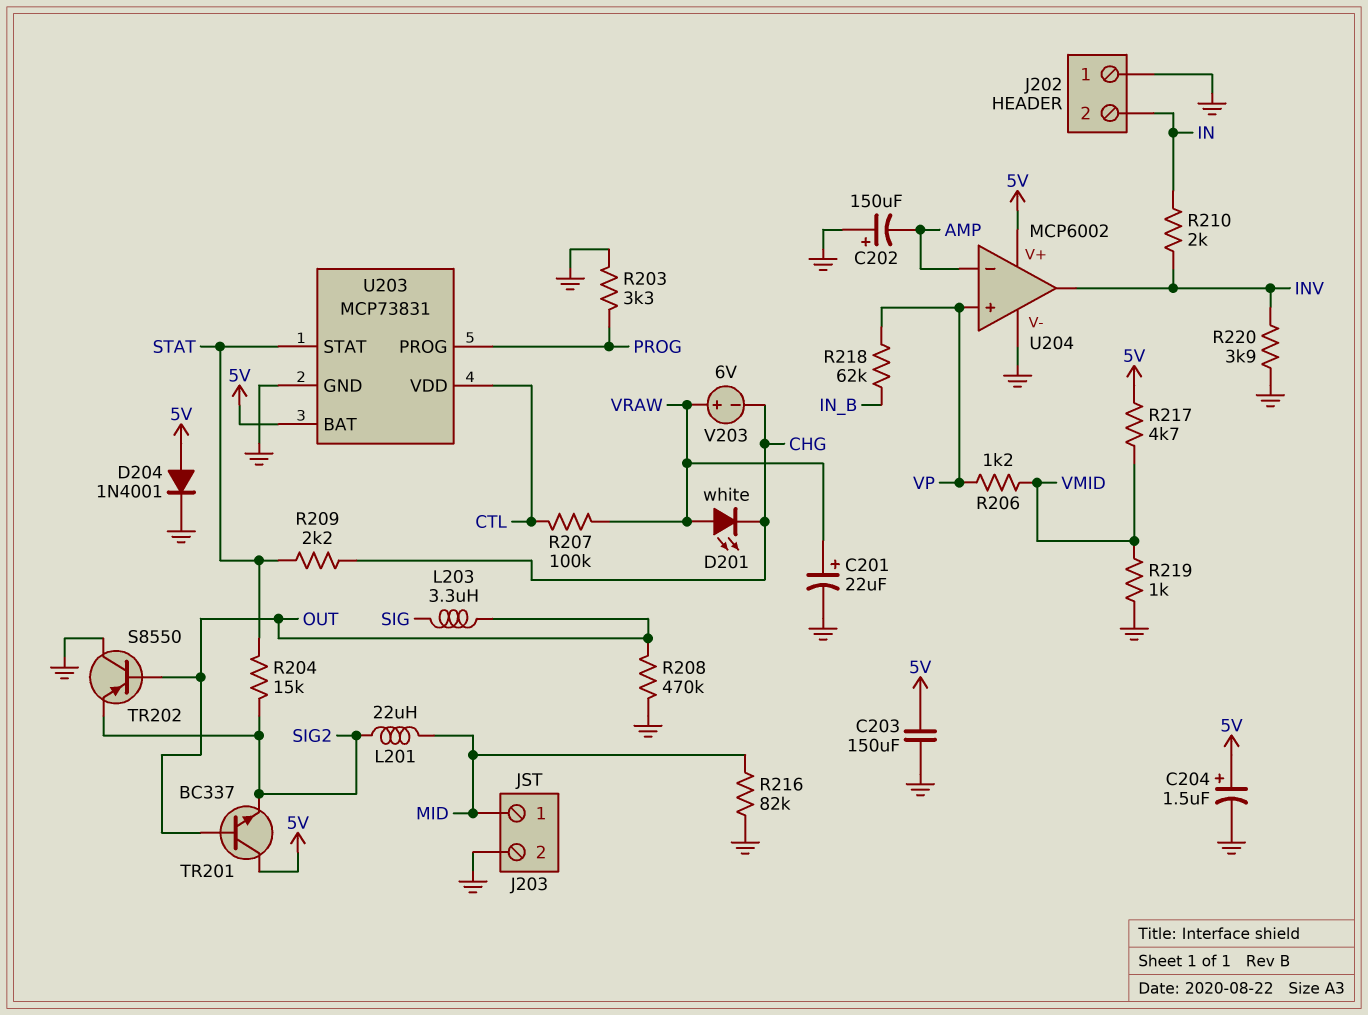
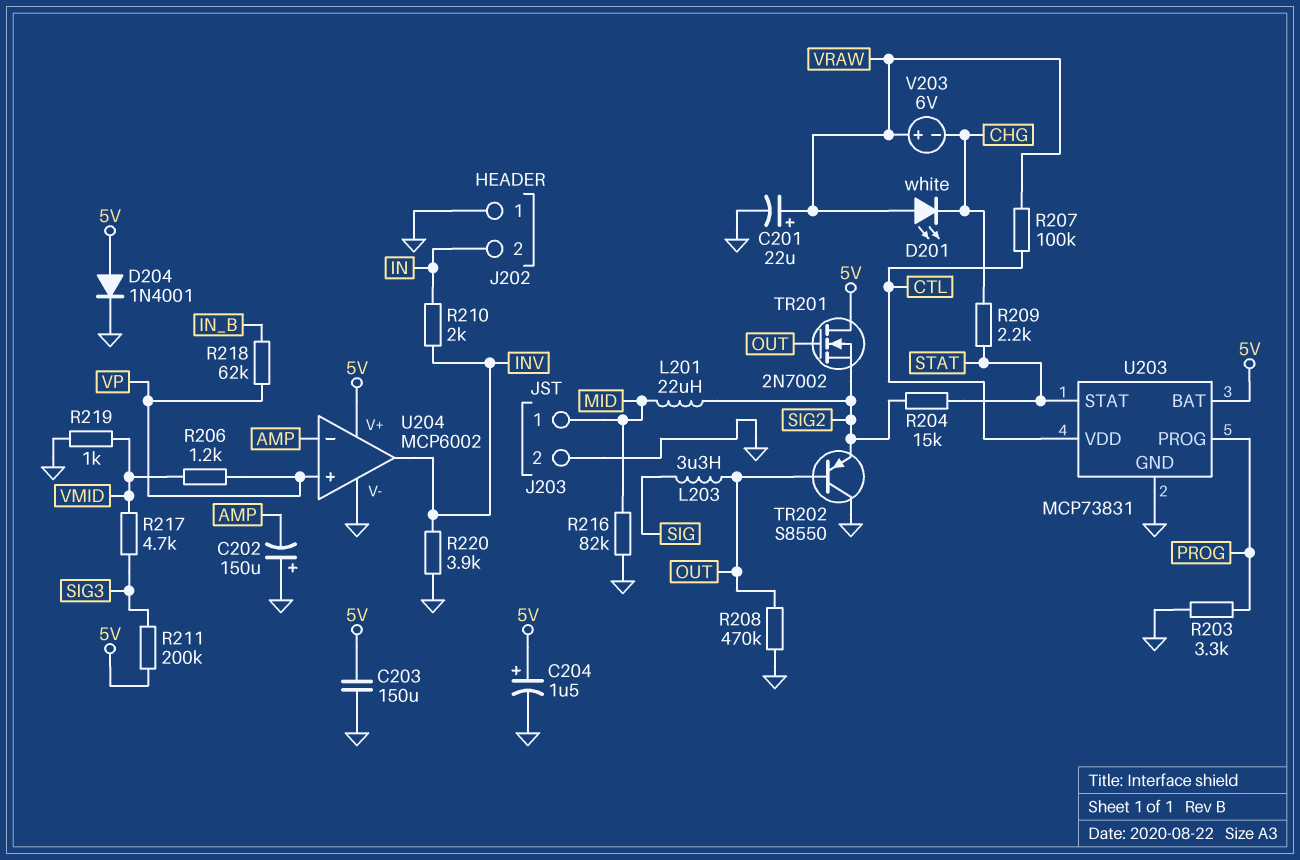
R211: none -> 200k (5V, SIG3)
R217: 4.7k (5V, VMID) -> 4.7k (SIG3, VMID)
TR201: NPN BC337 (B OUT, C 5V, E SIG2) -> NMOS 2N7002 (G OUT, D 5V, S SIG2)

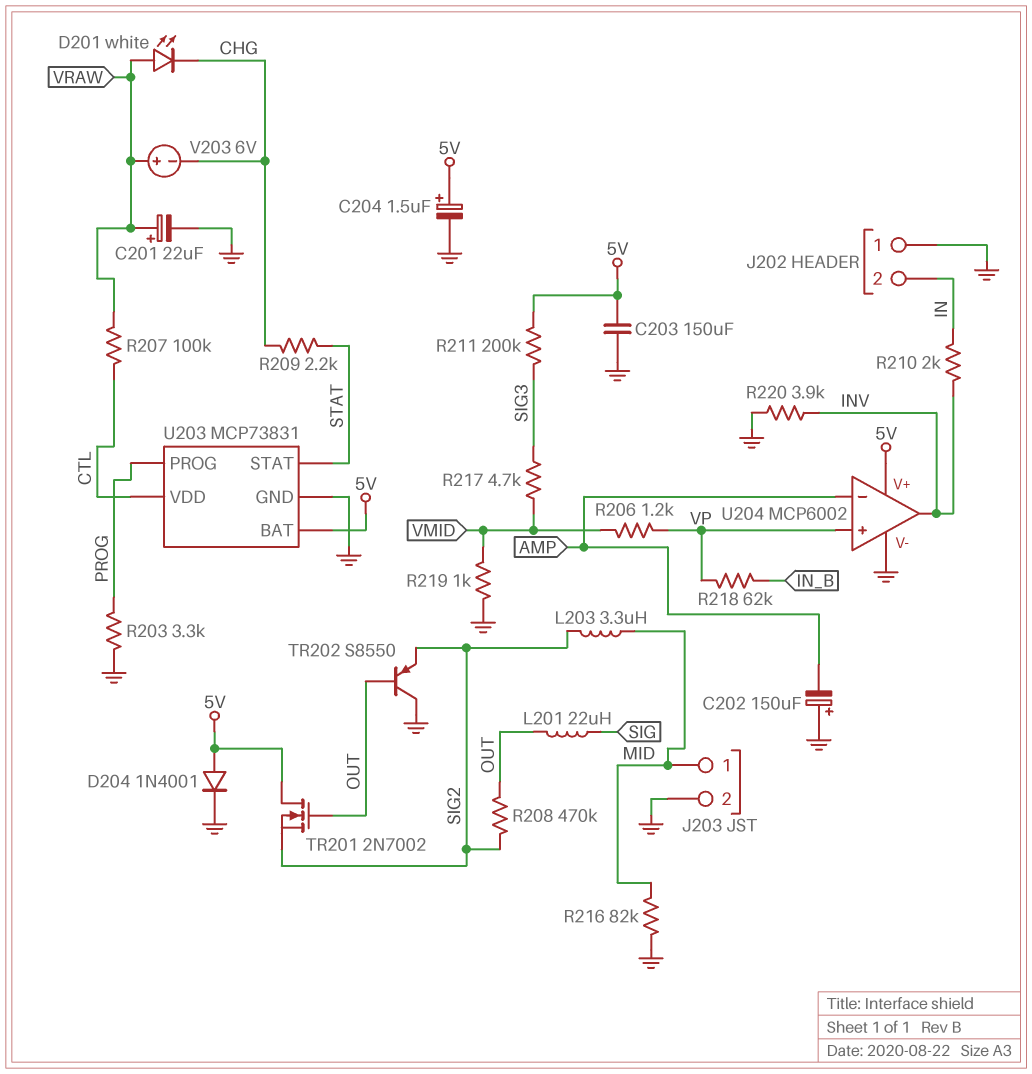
L201: 22uH (MID, SIG2) -> 22uH (OUT, SIG)
L203: 3.3uH (OUT, SIG) -> 3.3uH (MID, SIG2)
R204: 15k (SIG2, STAT) -> none
R208: 470k (GND, OUT) -> 470k (OUT, SIG2)

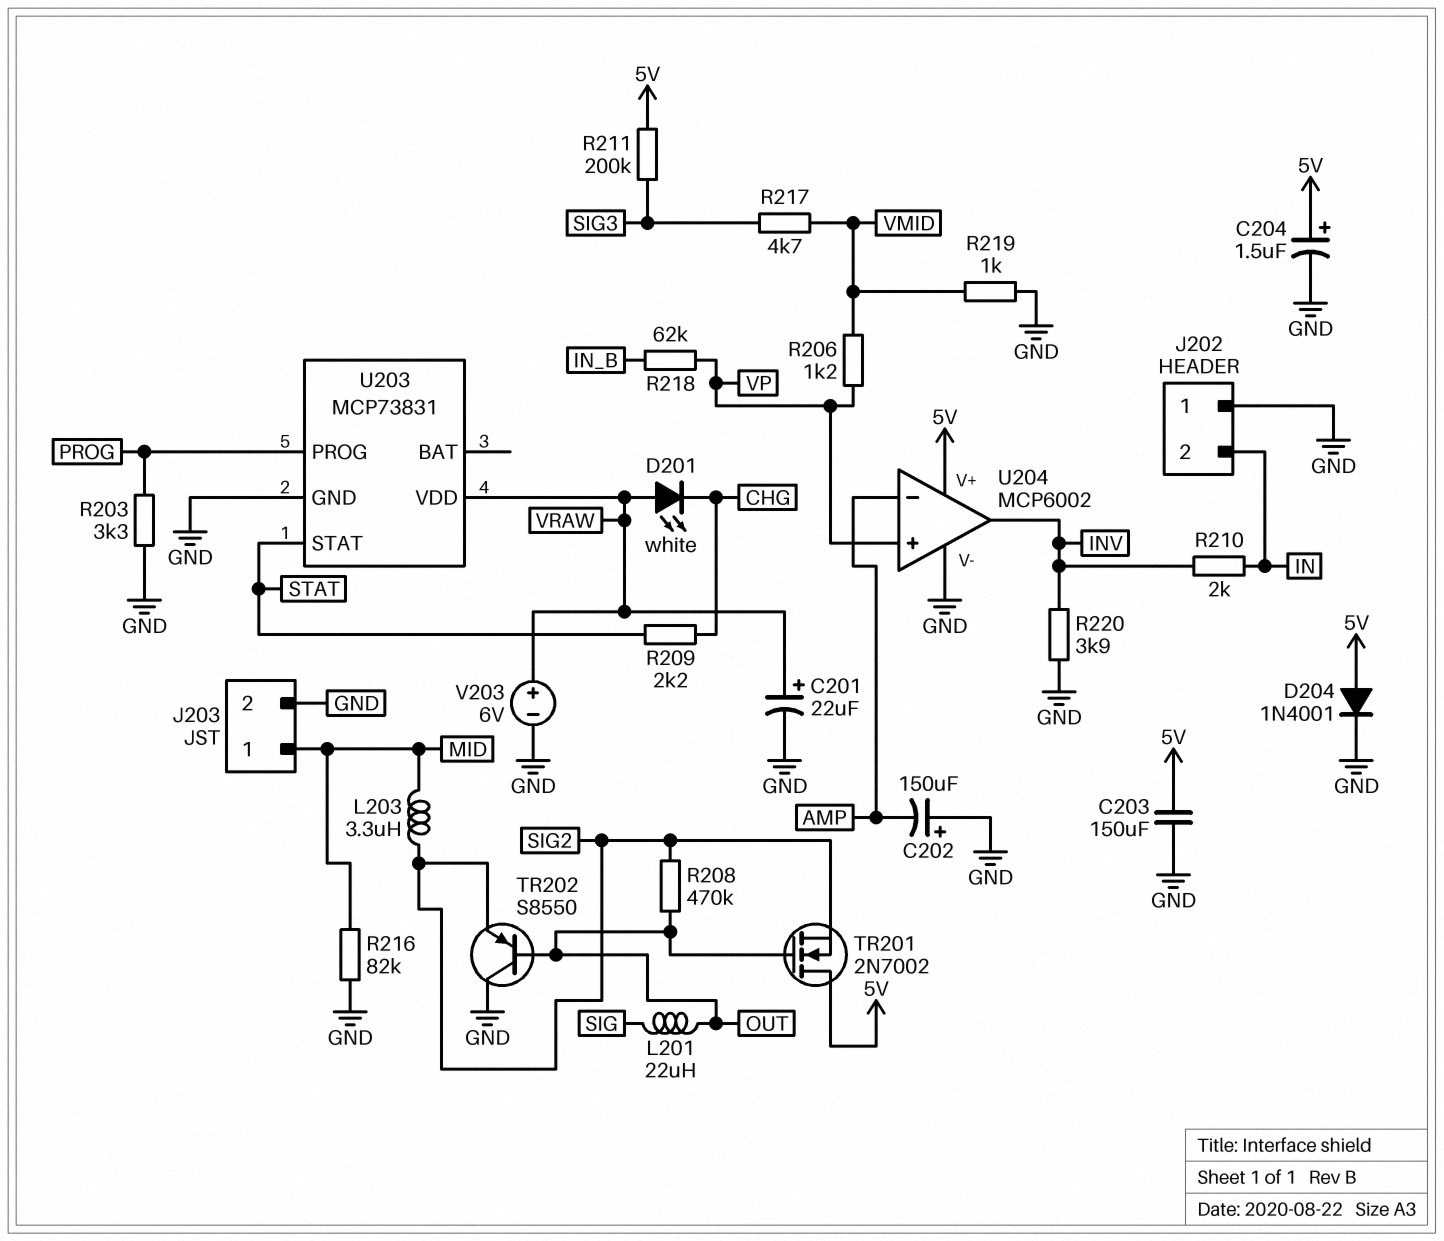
R207: 100k (CTL, VRAW) -> none
U203 pin BAT: 5V -> none
U203 pin VDD: CTL -> VRAW
V203: 6V (plus VRAW, minus CHG) -> 6V (plus VRAW, minus GND)

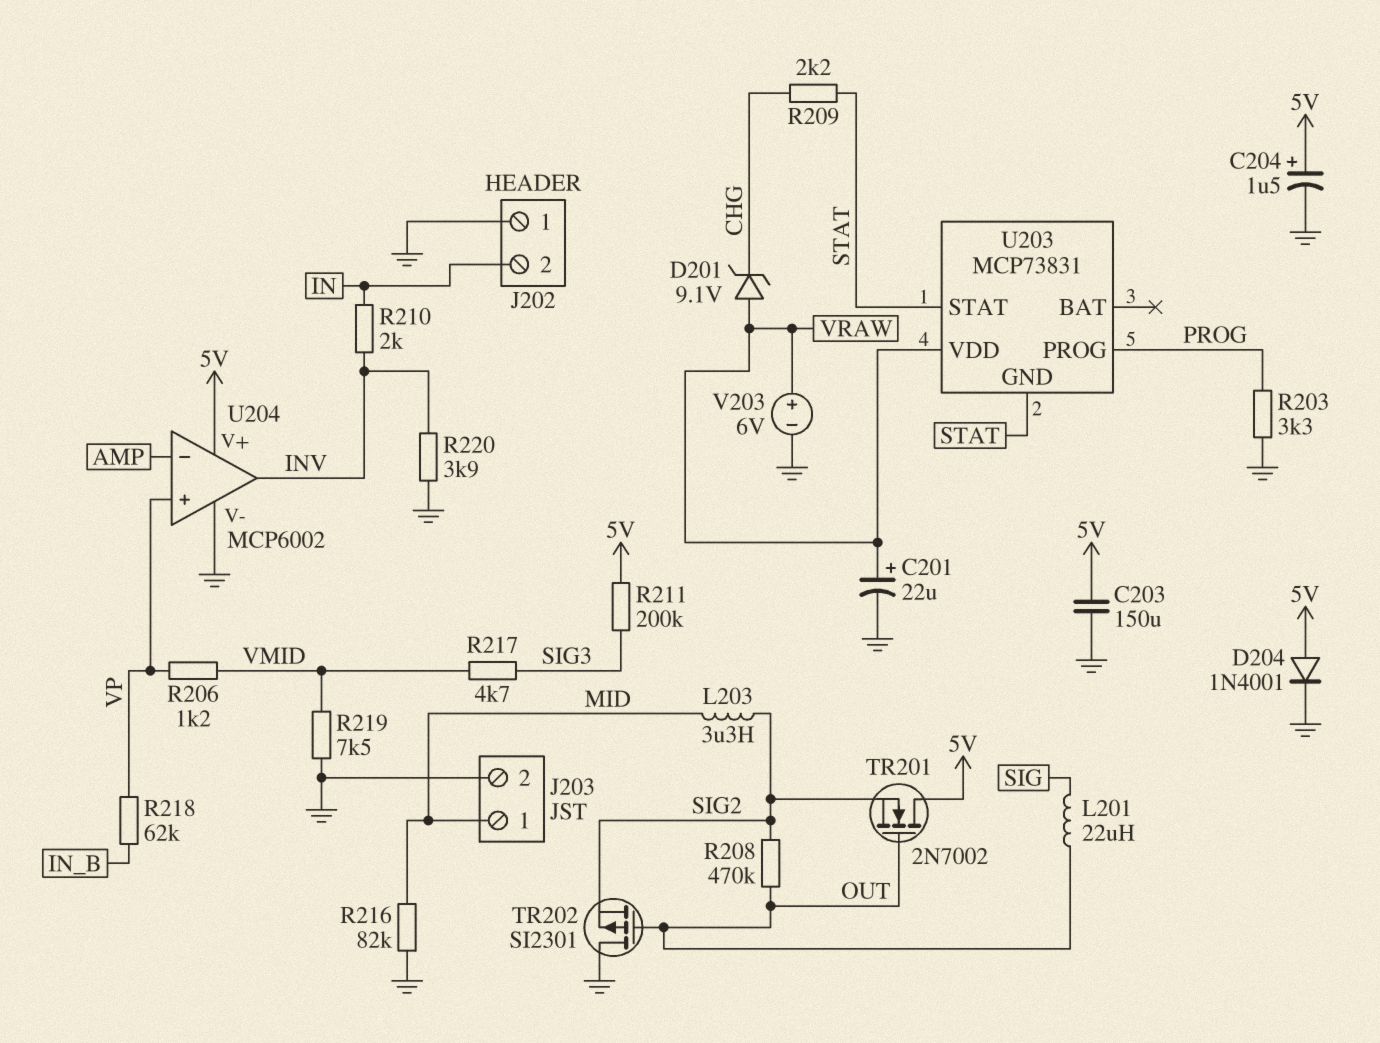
C202: 150uF (plus GND, minus AMP) -> none
D201: LED white (A VRAW, K CHG) -> zener 9.1V (A VRAW, K CHG)
R219: 1k (GND, VMID) -> 7.5k (GND, VMID)
TR202: PNP S8550 (B OUT, C GND, E SIG2) -> PMOS SI2301 (G OUT, D GND, S SIG2)
U203 pin GND: GND -> STAT

